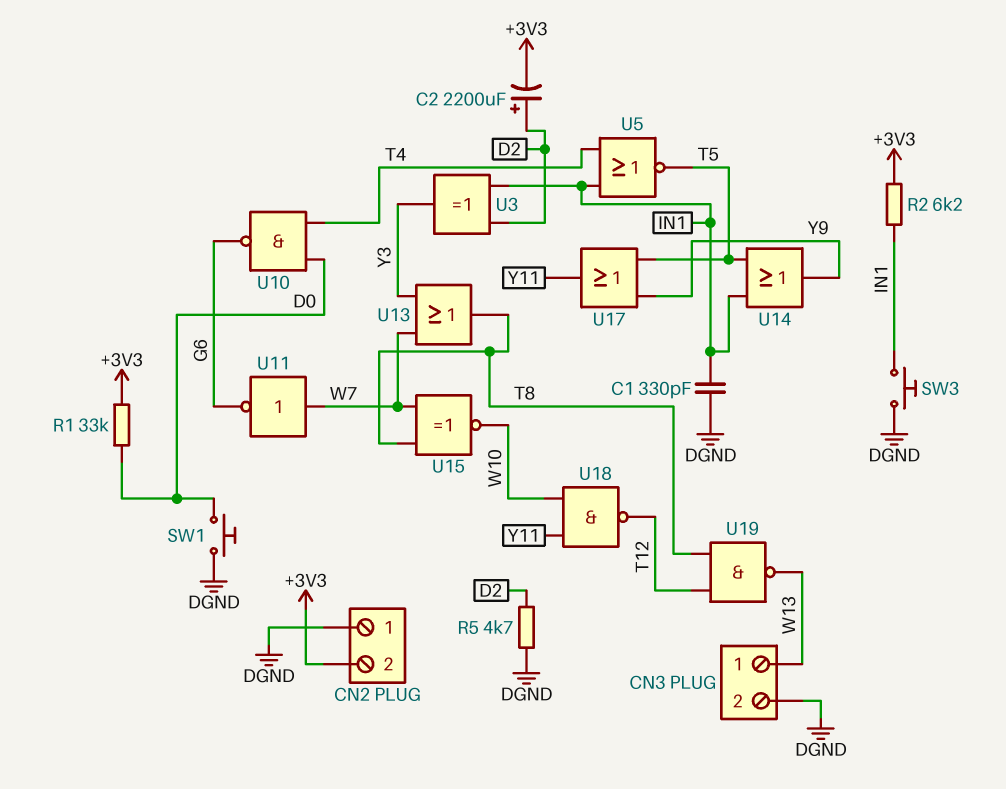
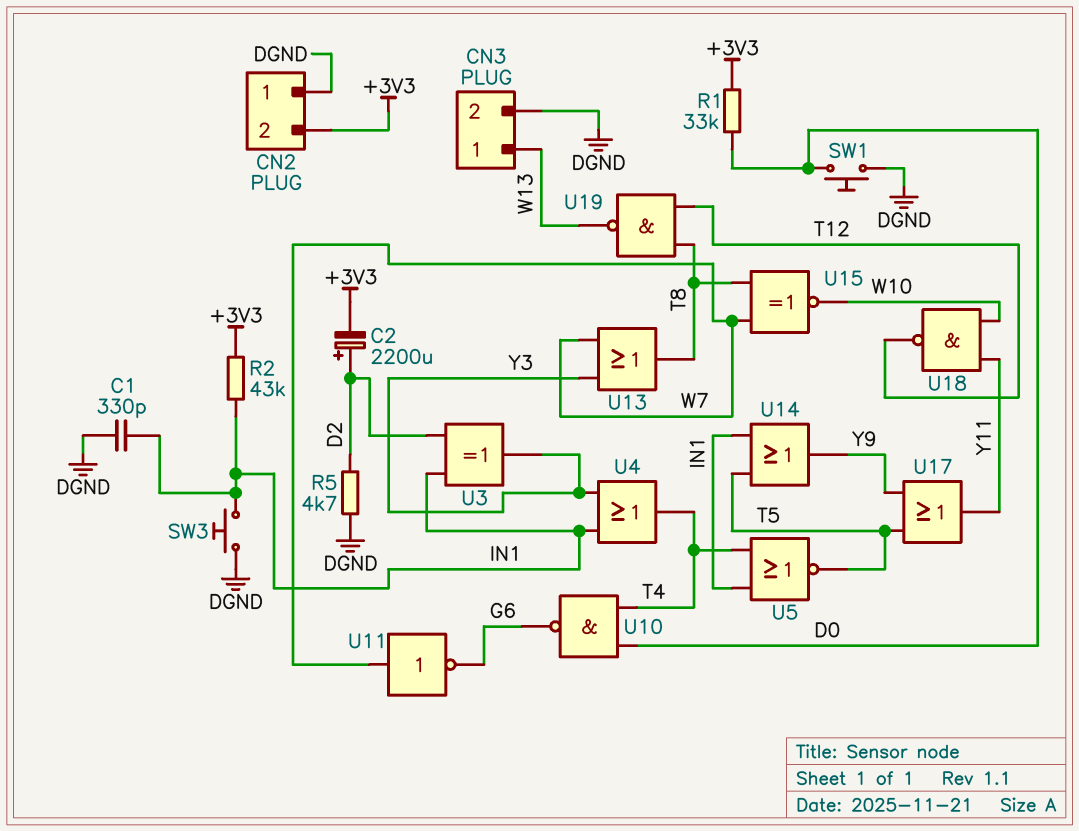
R2: 6.2k (+3V3, IN1) -> 43k (+3V3, IN1)
U4: none -> OR (in IN1, in Y3, out T4)

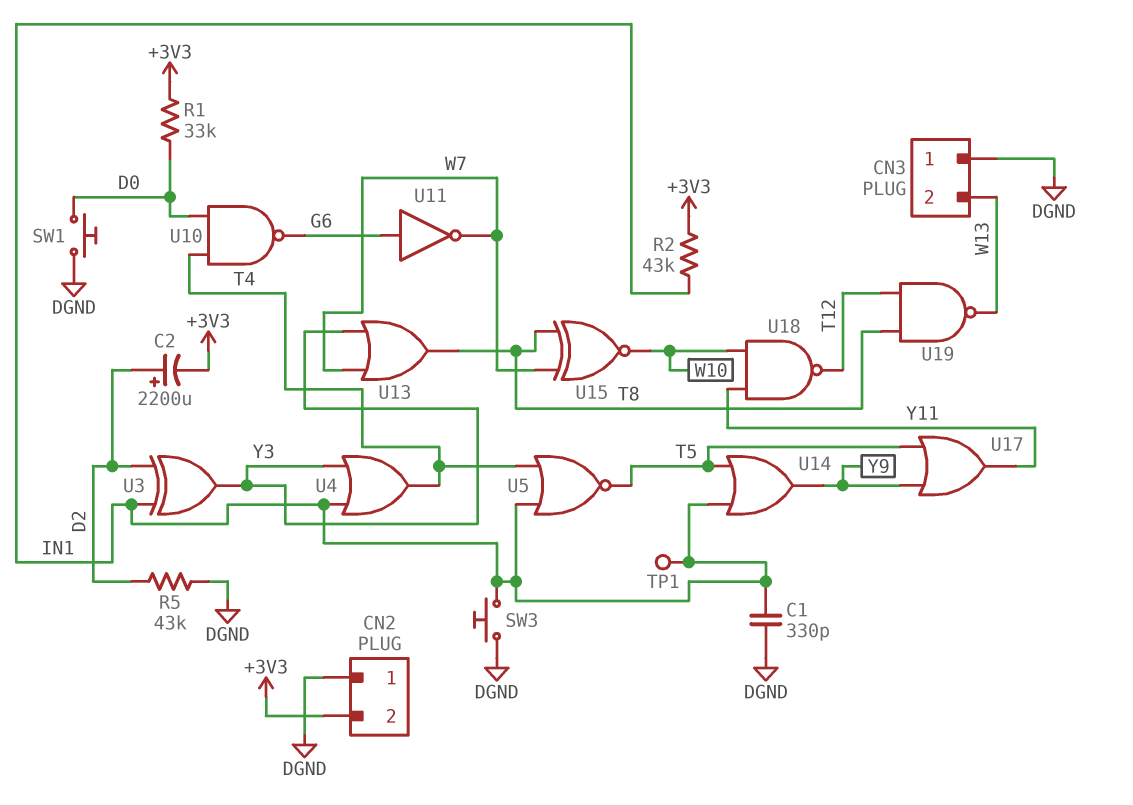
CN3 pin 1: W13 -> DGND
CN3 pin 2: DGND -> W13
R5: 4.7k (D2, DGND) -> 43k (D2, DGND)
TP1: none -> test point (IN1)
U11: NOT (in W7, out G6) -> NOT (in G6, out W7)

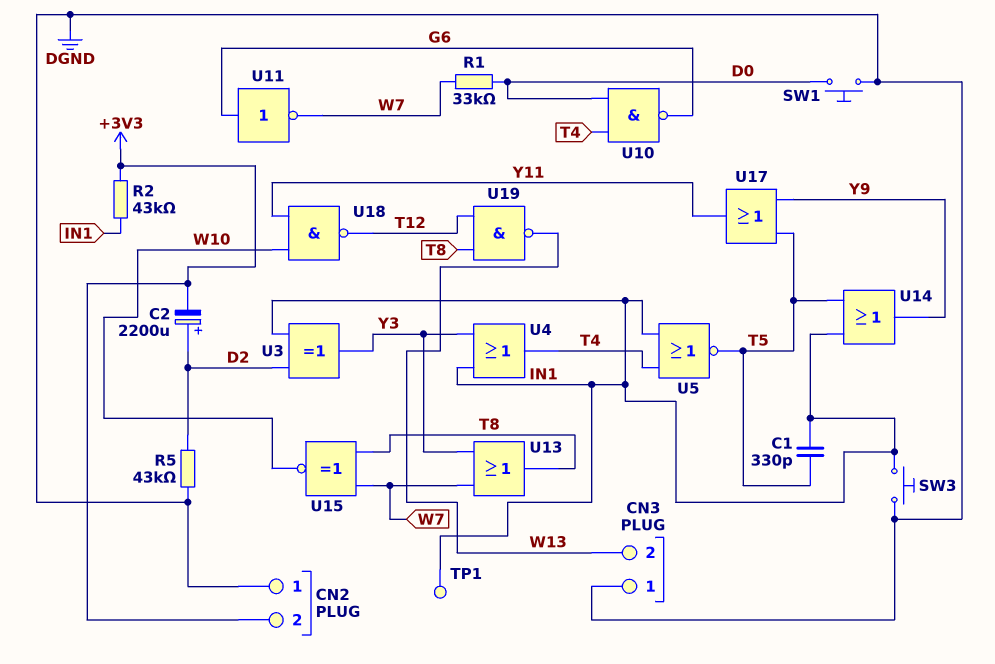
C1: 330pF (DGND, IN1) -> 330pF (IN1, T5)
R1: 33k (+3V3, D0) -> 33k (D0, W7)

